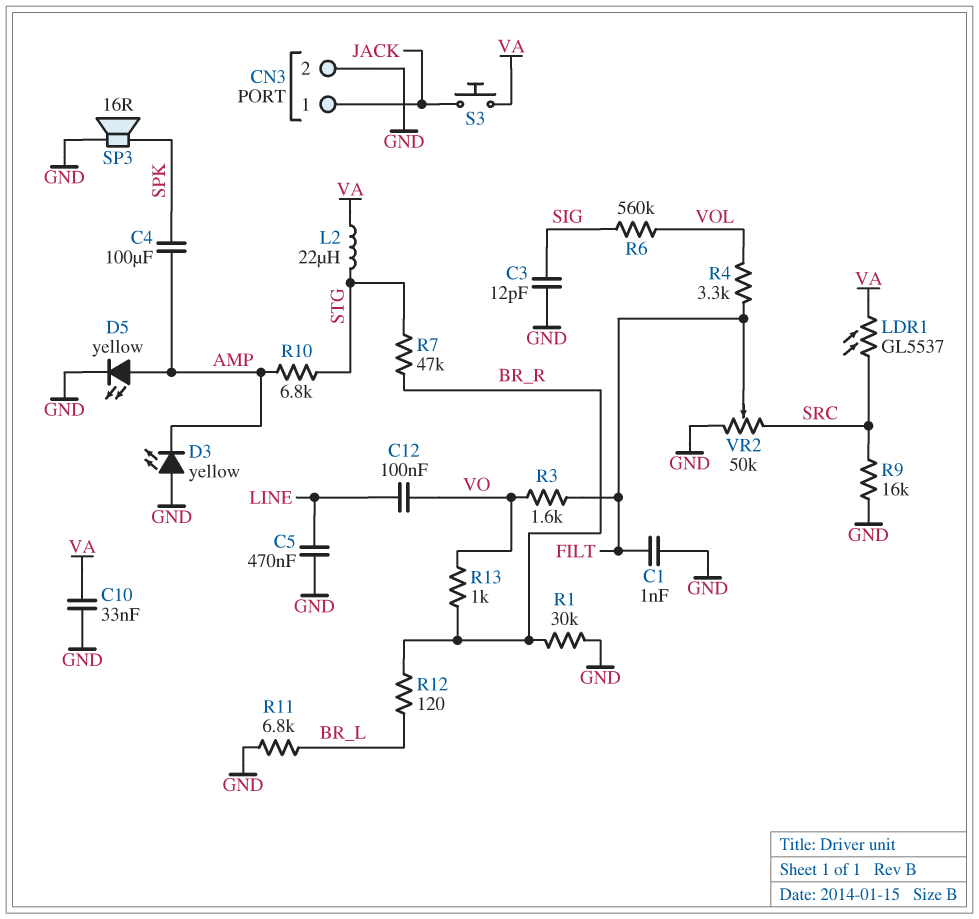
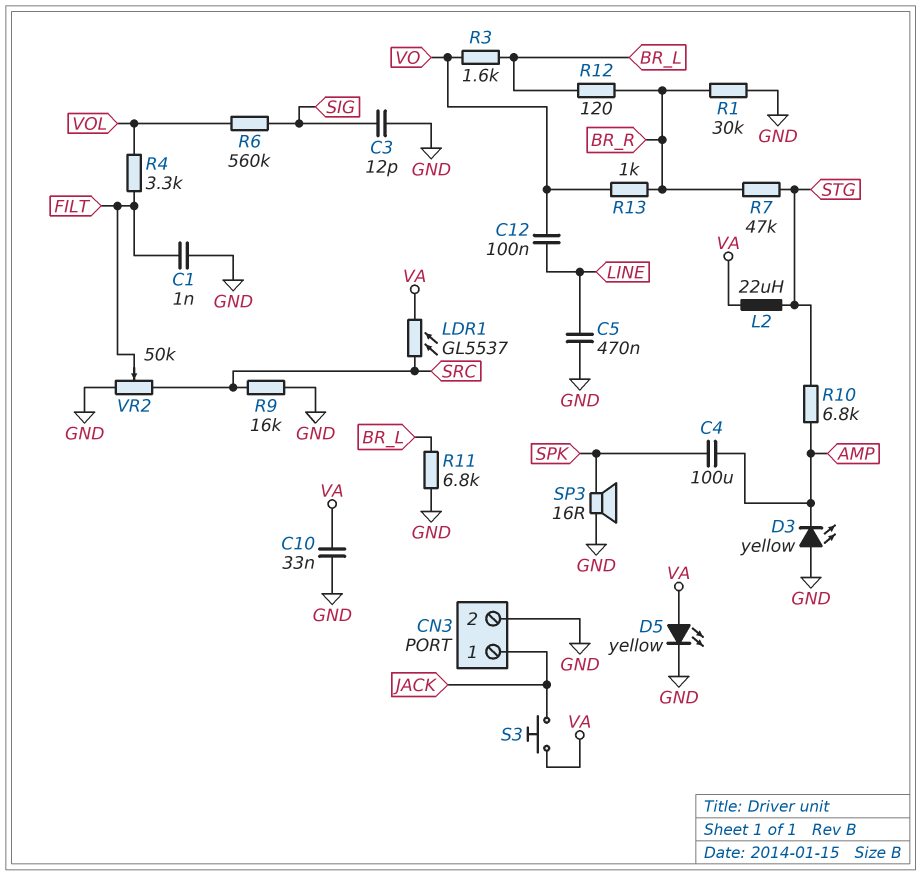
D5: LED yellow (A AMP, K GND) -> LED yellow (A VA, K GND)
R3: 1.6k (FILT, VO) -> 1.6k (BR_L, VO)

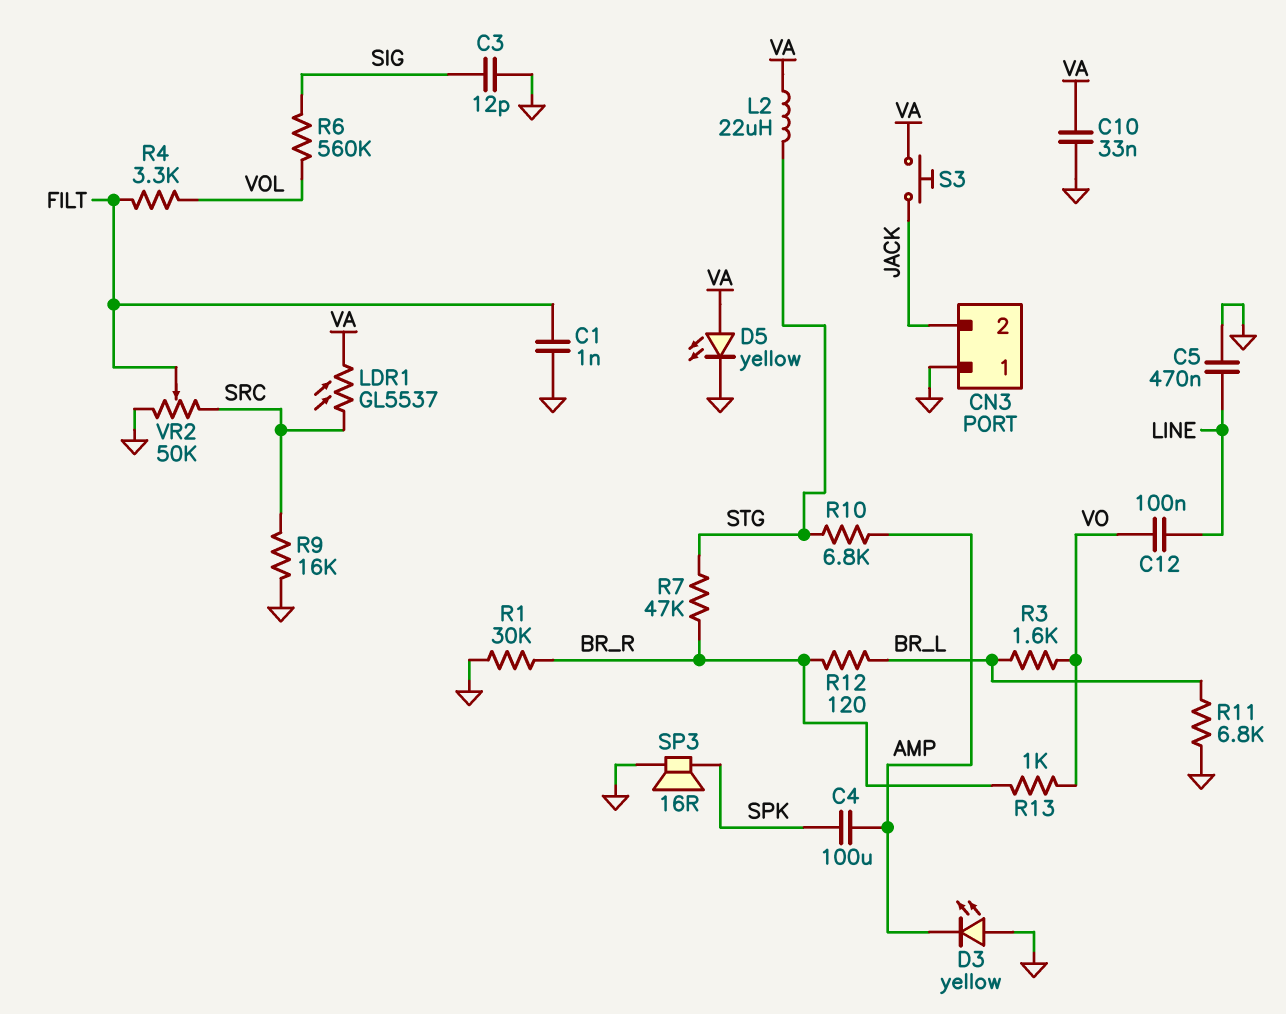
CN3 pin 1: JACK -> GND
CN3 pin 2: GND -> JACK

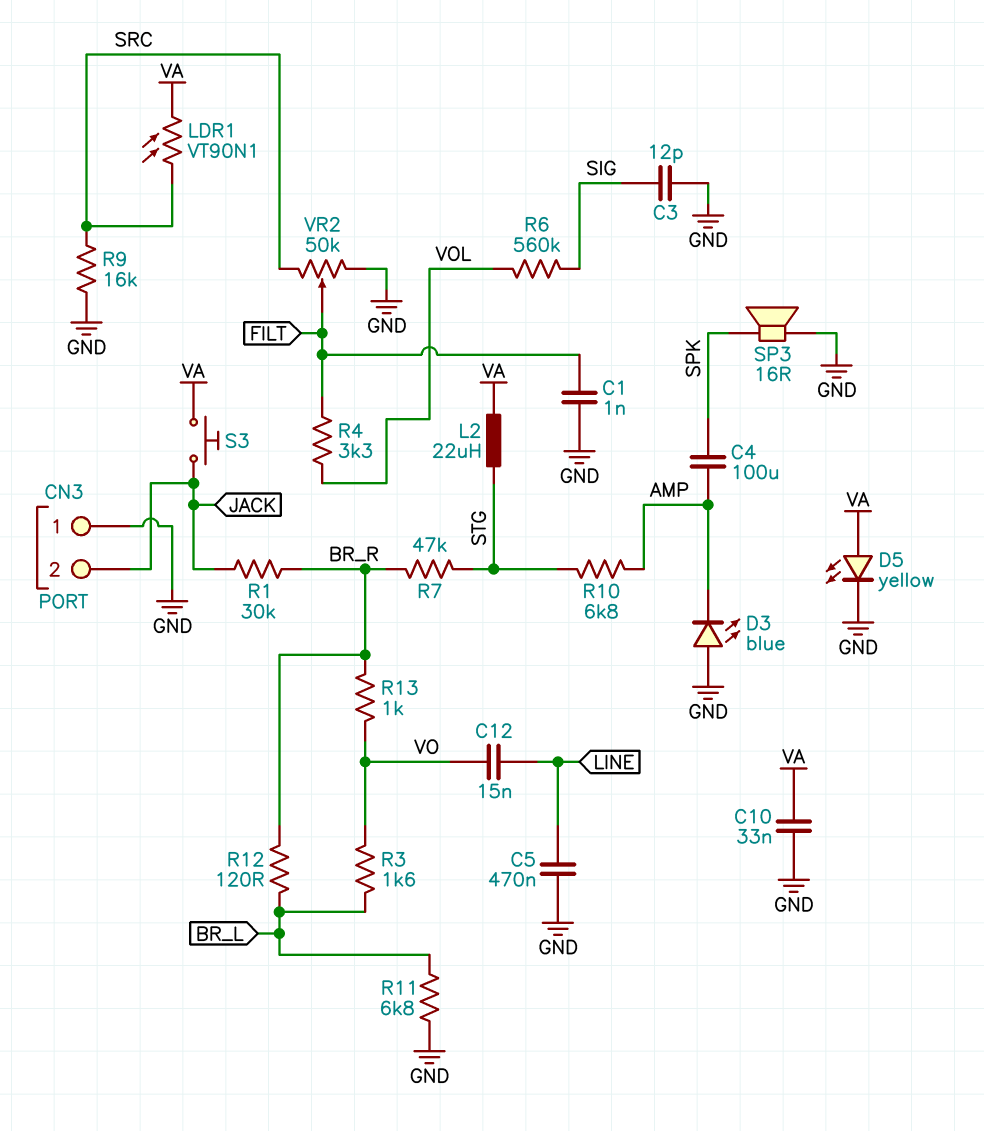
C12: 100nF (LINE, VO) -> 15nF (LINE, VO)
D3: LED yellow (A GND, K AMP) -> LED blue (A GND, K AMP)
LDR1: GL5537 (SRC, VA) -> VT90N1 (SRC, VA)
R1: 30k (BR_R, GND) -> 30k (BR_R, JACK)

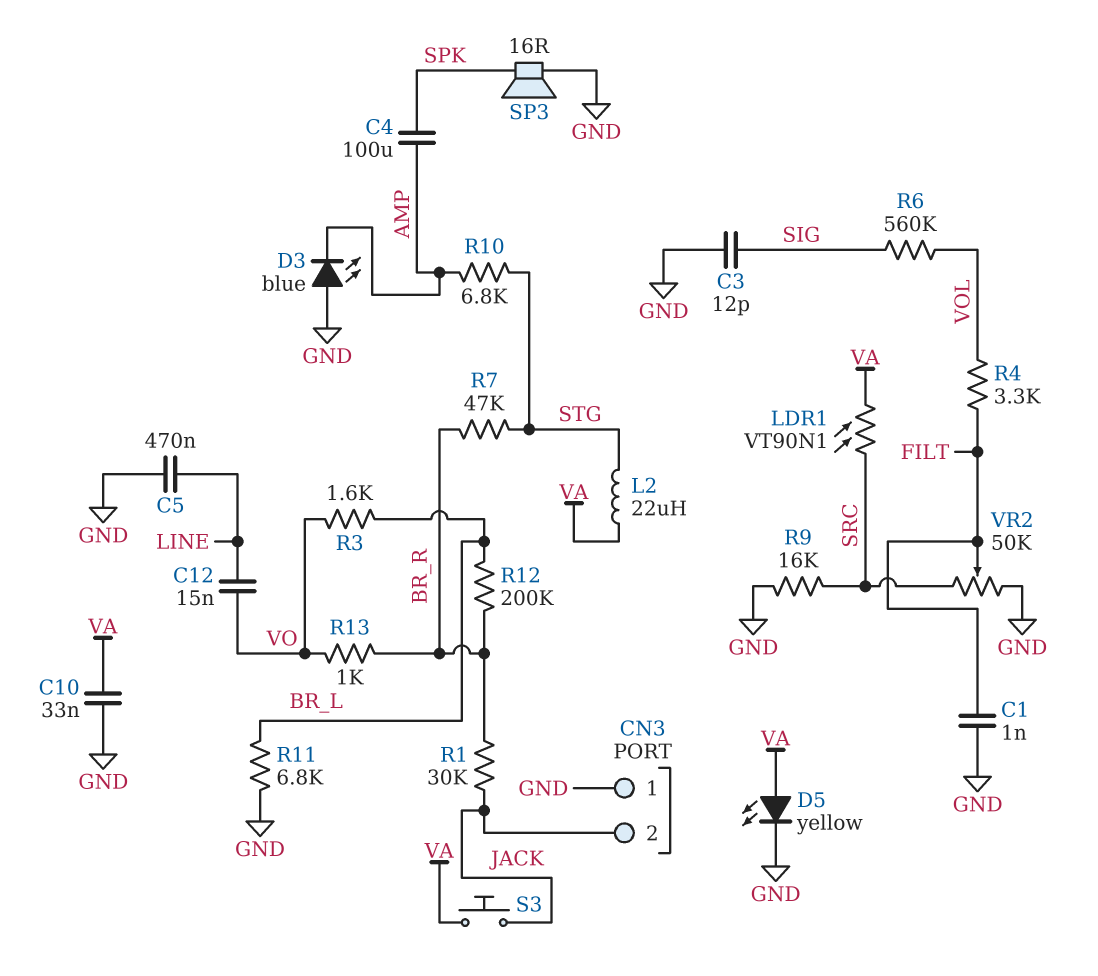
R12: 120 (BR_L, BR_R) -> 200k (BR_L, BR_R)

